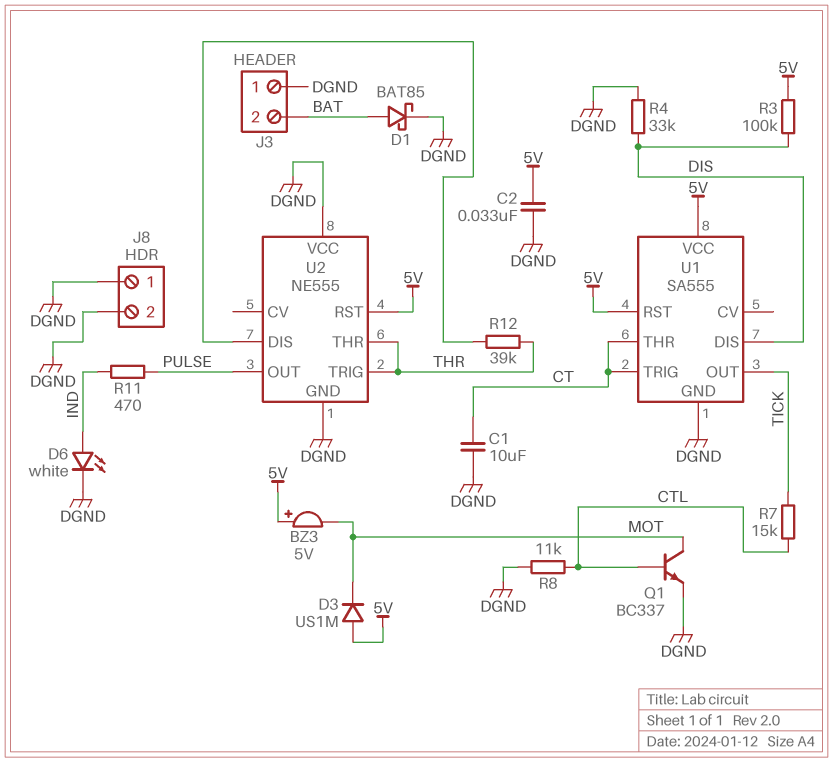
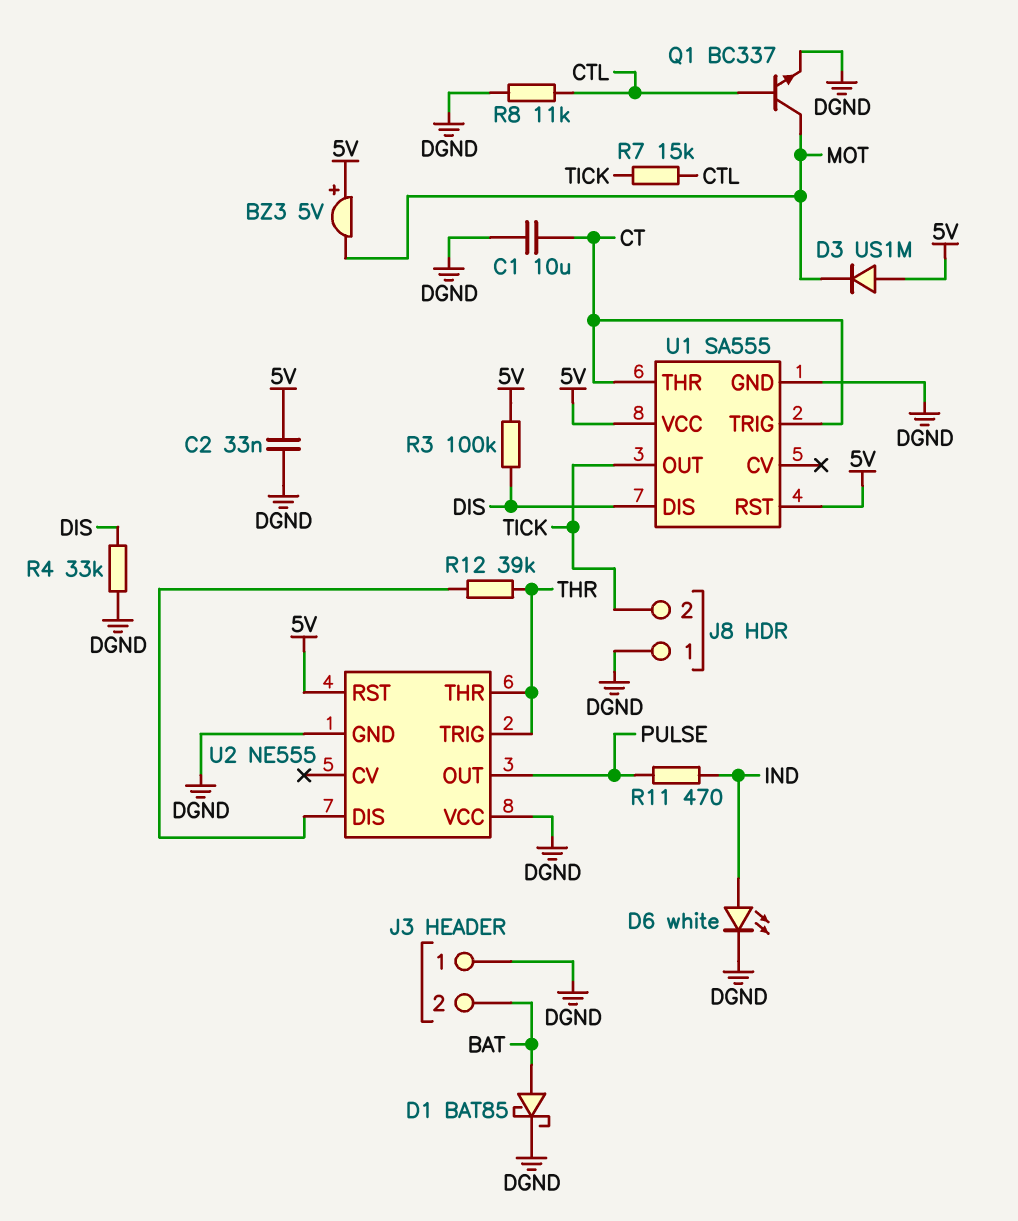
J8 pin 2: DGND -> TICK

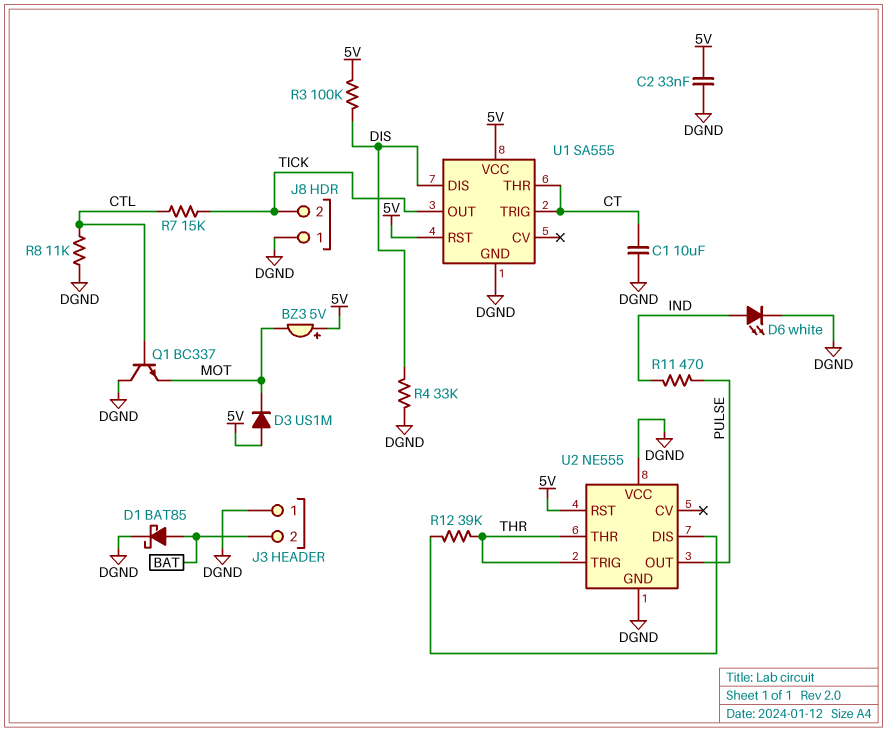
Q1: NPN BC337 (B CTL, C MOT, E DGND) -> NPN BC337 (B CTL, C DGND, E MOT)

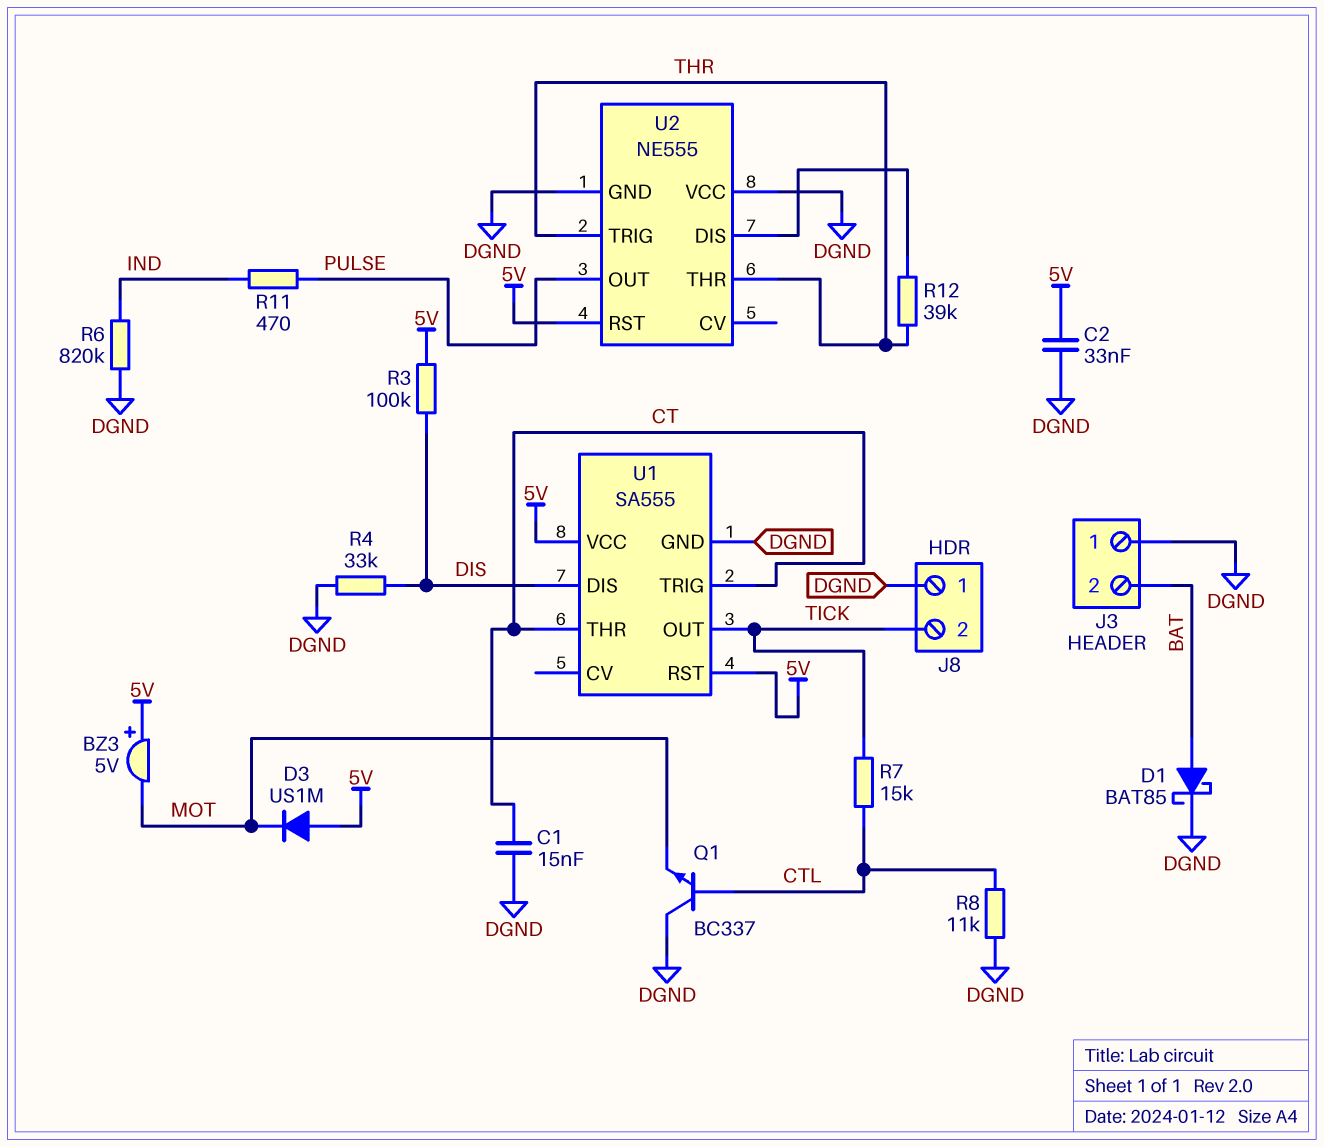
C1: 10uF (CT, DGND) -> 15nF (CT, DGND)
D6: LED white (A IND, K DGND) -> none
R6: none -> 820k (DGND, IND)

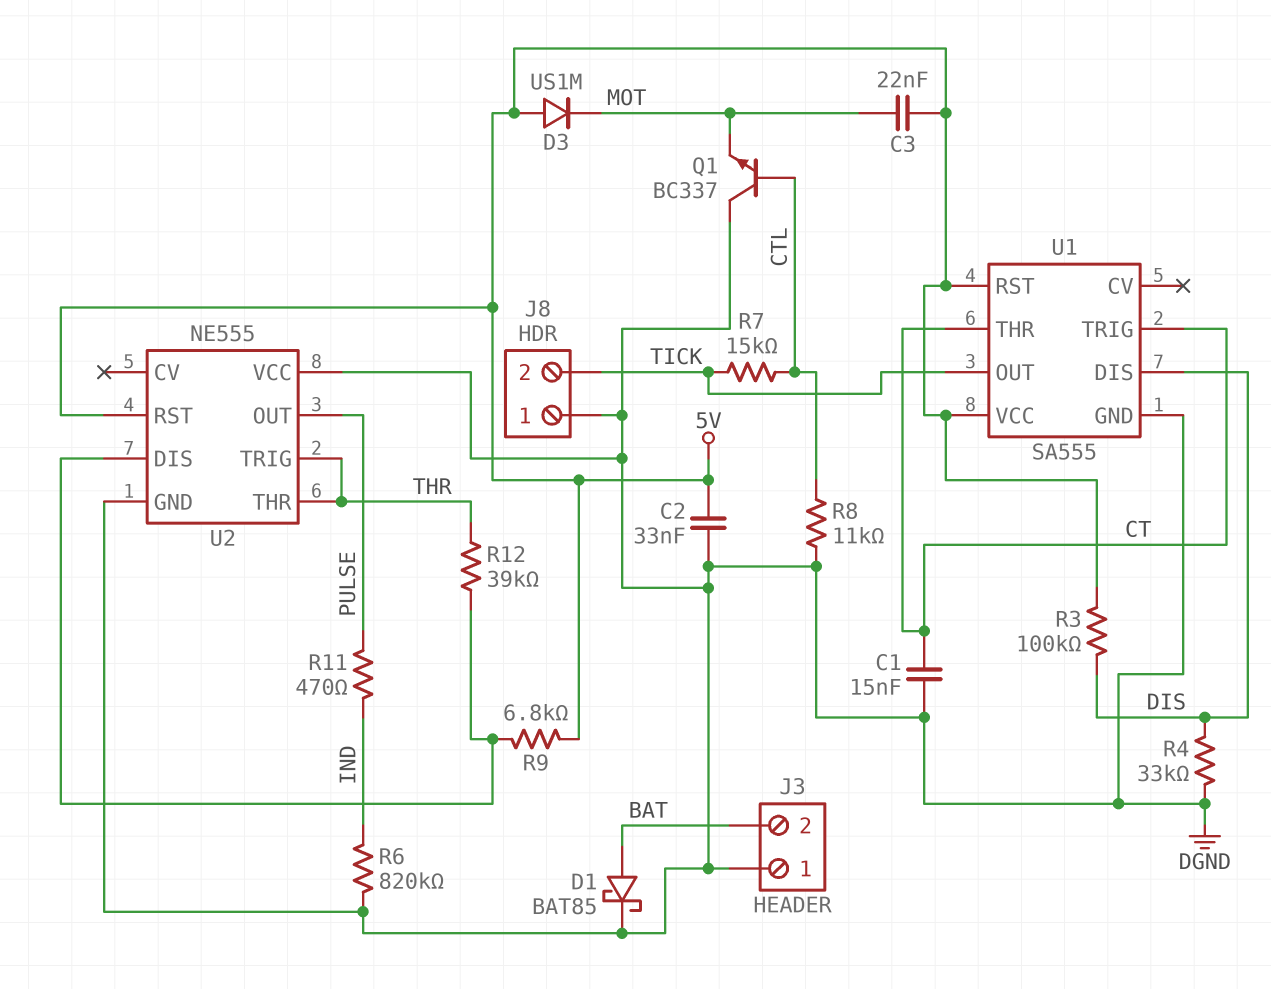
BZ3: buzzer 5V (plus 5V, minus MOT) -> none
C3: none -> 22nF (5V, MOT)
R9: none -> 6.8k (5V, U2/DIS)

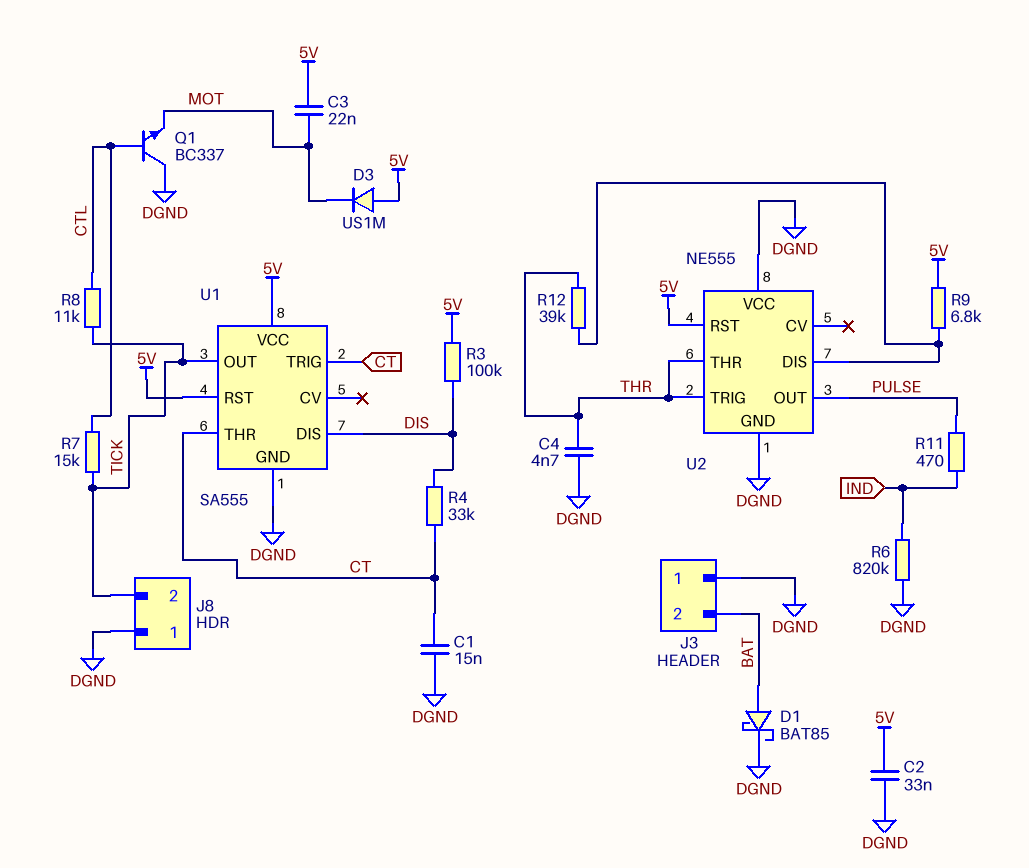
C4: none -> 4.7nF (DGND, THR)
R4: 33k (DGND, DIS) -> 33k (CT, DIS)
R8: 11k (CTL, DGND) -> 11k (CTL, TICK)

